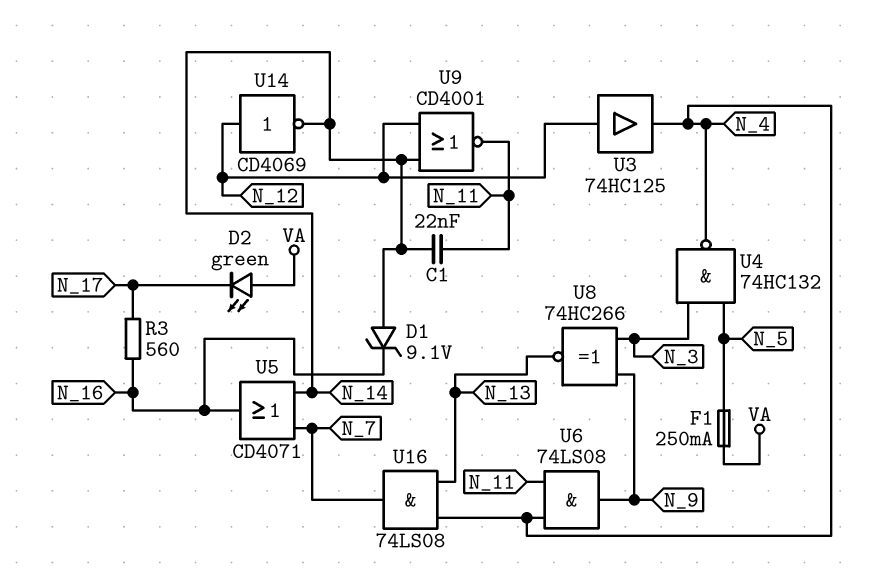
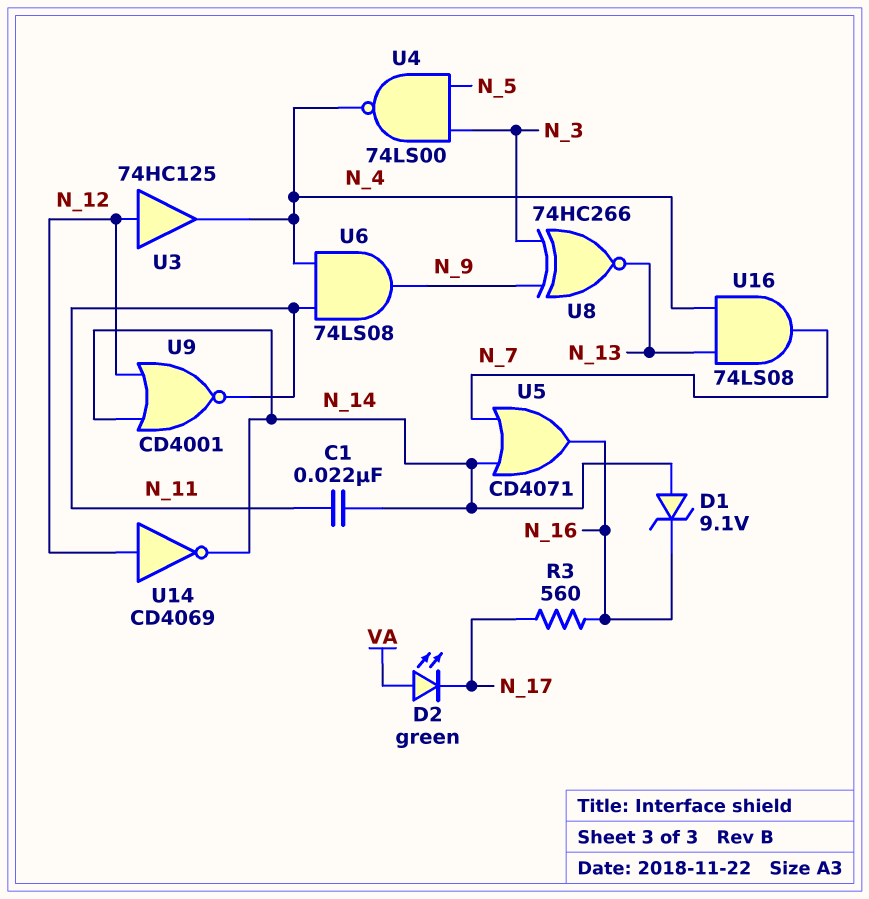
F1: 250mA (N_5, VA) -> none
U4: NAND 74HC132 (in N_3, in N_5, out N_4) -> NAND 74LS00 (in N_3, in N_5, out N_4)

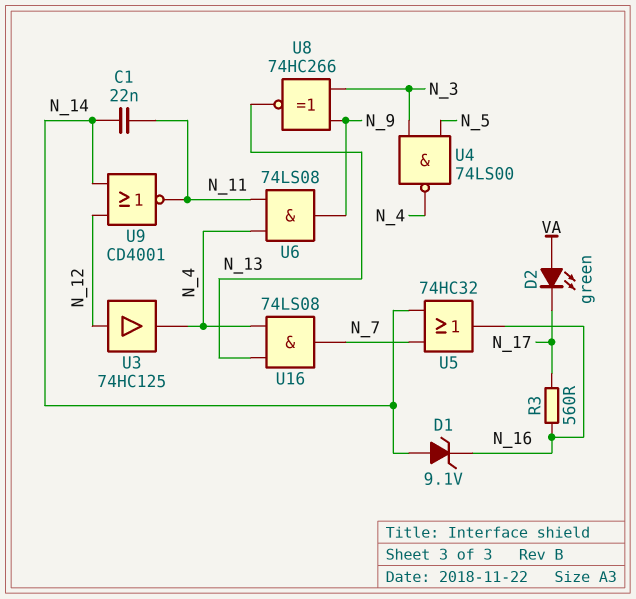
U5: OR CD4071 (in N_7, in N_14, out N_16) -> OR 74HC32 (in N_7, in N_14, out N_16)
U14: NOT CD4069 (in N_12, out N_14) -> none

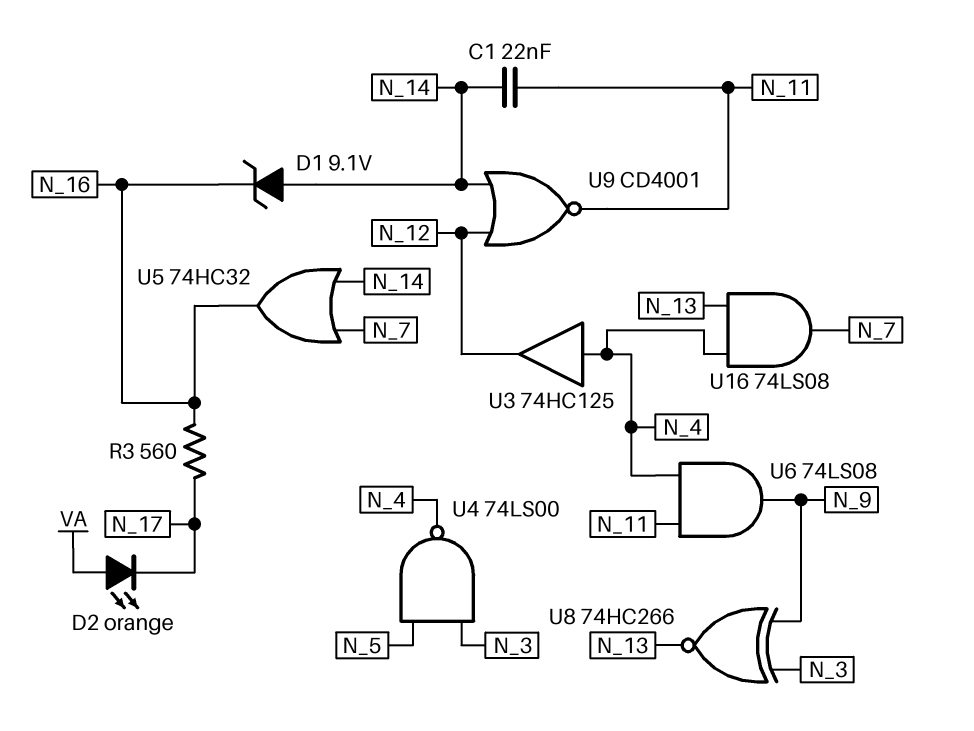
D2: LED green (A VA, K N_17) -> LED orange (A VA, K N_17)
U3: buffer 74HC125 (in N_12, out N_4) -> buffer 74HC125 (in N_4, out N_12)

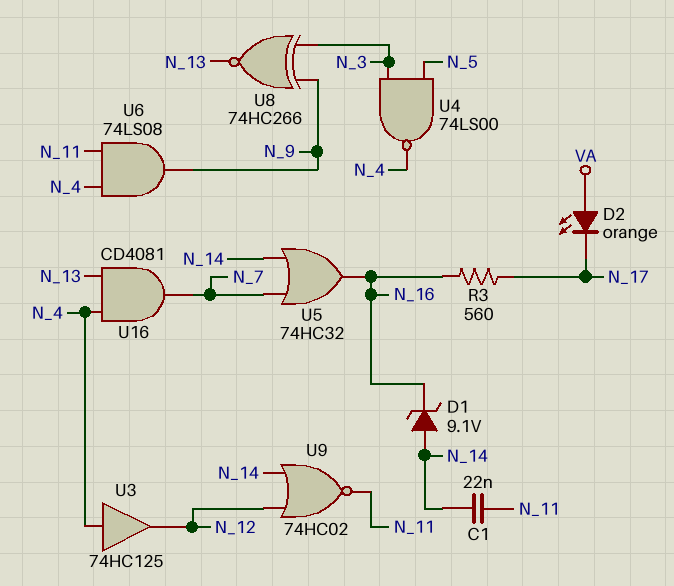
U9: NOR CD4001 (in N_12, in N_14, out N_11) -> NOR 74HC02 (in N_12, in N_14, out N_11)
U16: AND 74LS08 (in N_4, in N_13, out N_7) -> AND CD4081 (in N_4, in N_13, out N_7)

